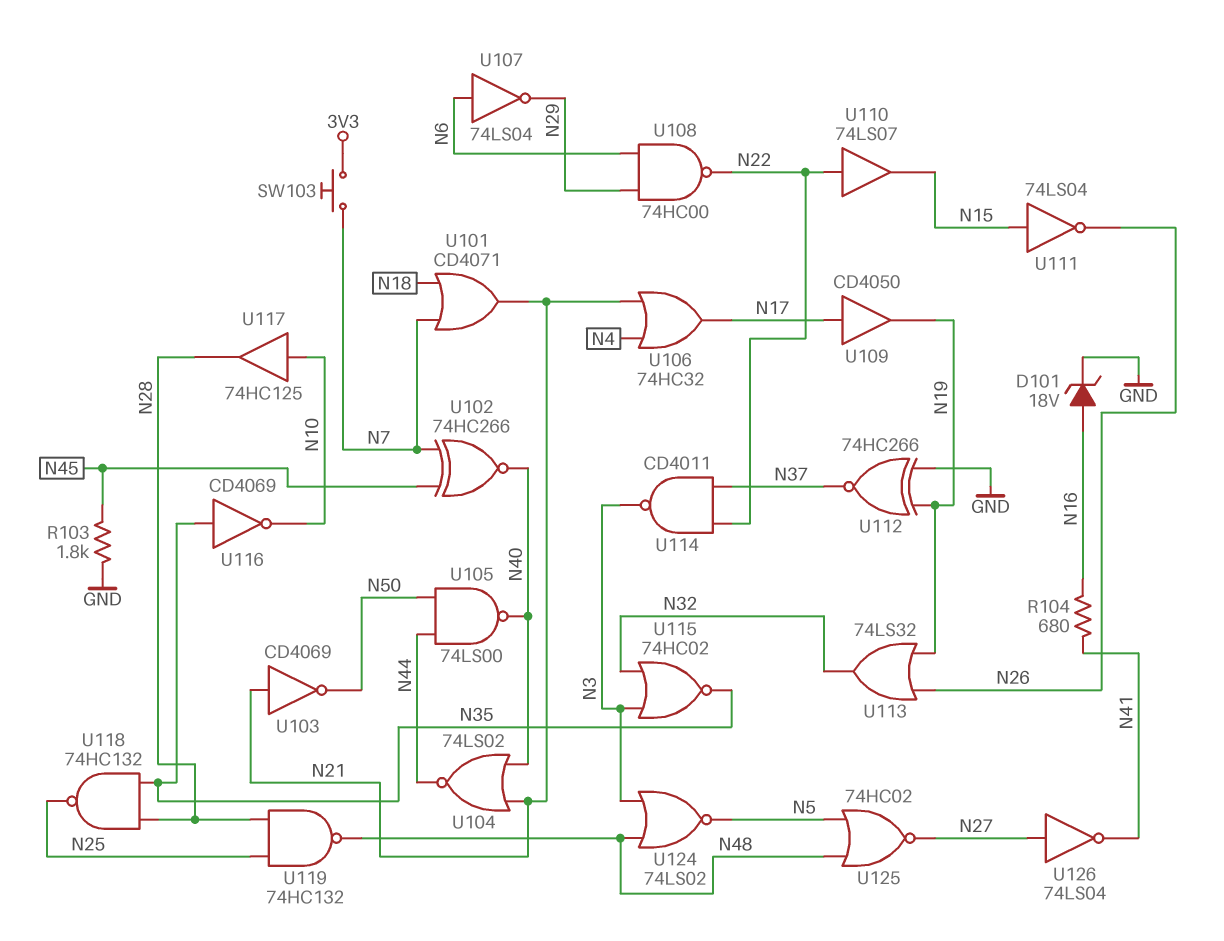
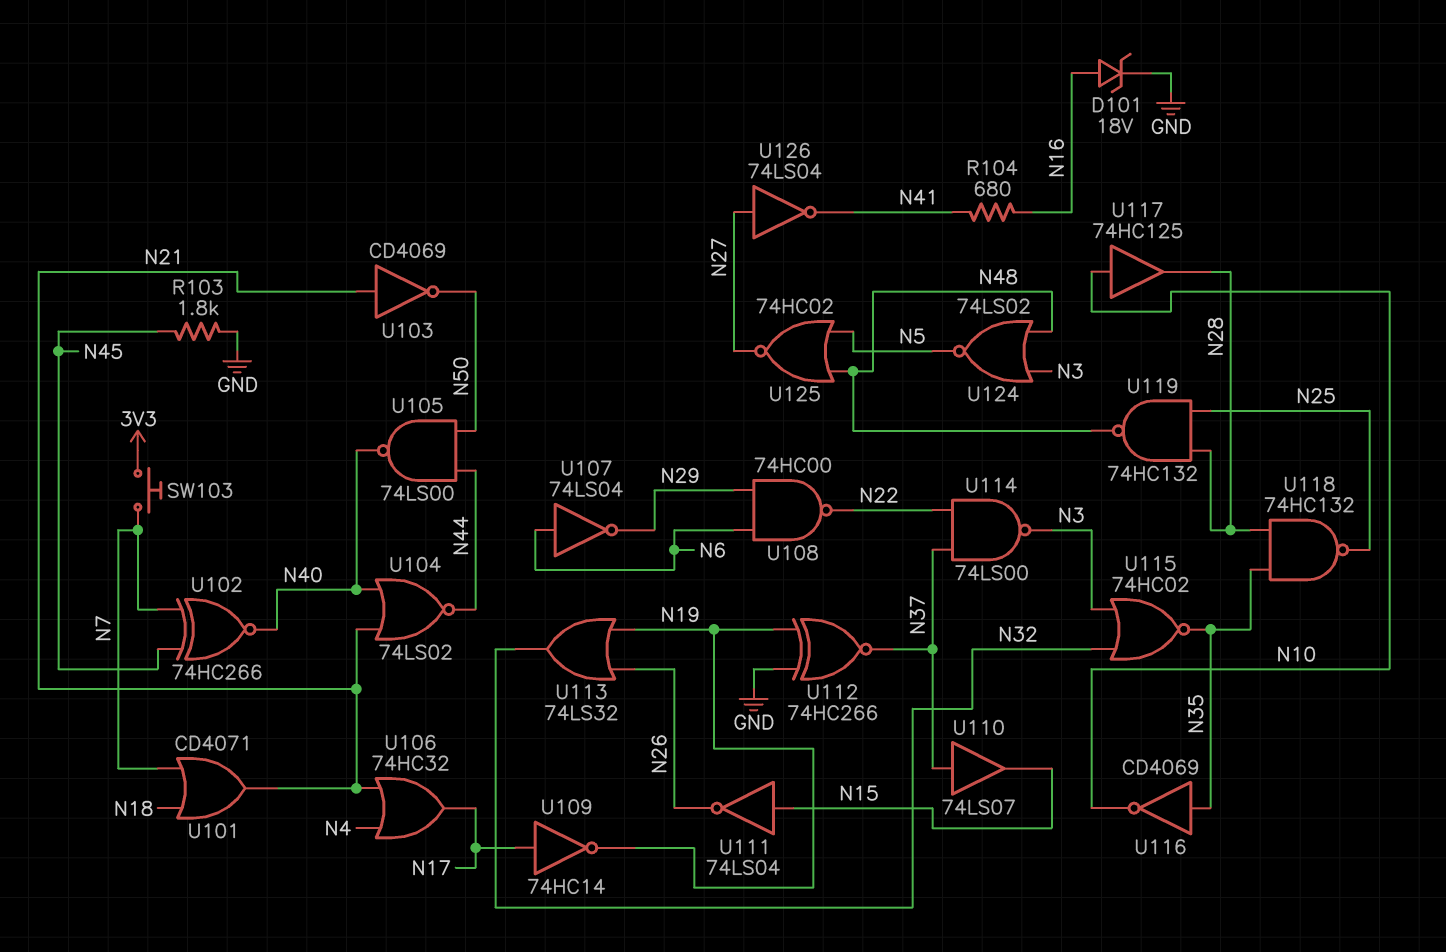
U109: buffer CD4050 (in N17, out N19) -> NOT 74HC14 (in N17, out N19)
U110: buffer 74LS07 (in N22, out N15) -> buffer 74LS07 (in N37, out N15)
U114: NAND CD4011 (in N22, in N37, out N3) -> NAND 74LS00 (in N22, in N37, out N3)

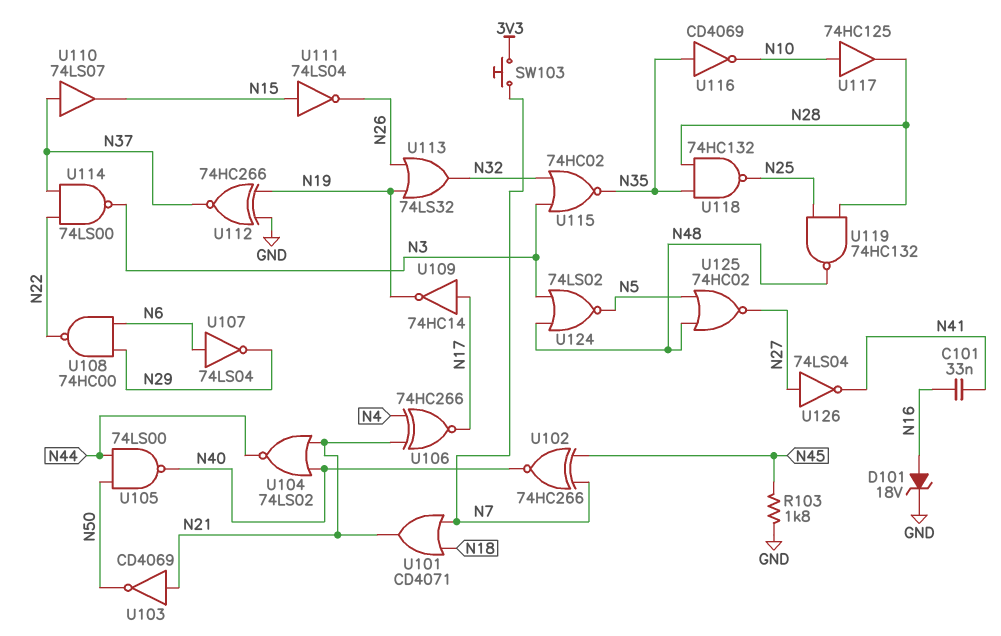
C101: none -> 33nF (N16, N41)
R104: 680 (N16, N41) -> none
U106: OR 74HC32 (in N4, in N21, out N17) -> XNOR 74HC266 (in N4, in N21, out N17)

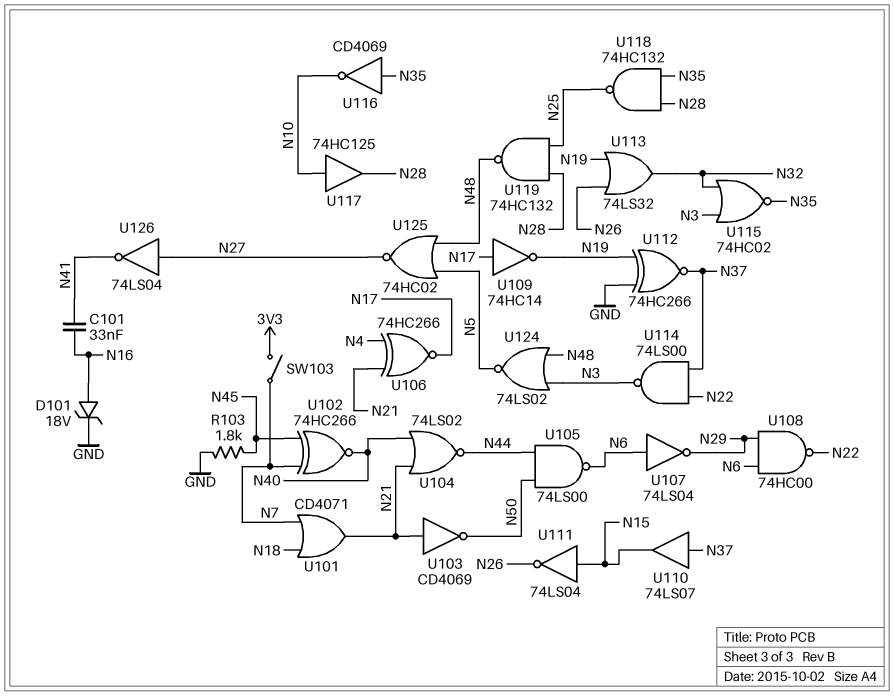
SW103: button (3V3, N7) -> switch (3V3, N7)
U105: NAND 74LS00 (in N44, in N50, out N40) -> NAND 74LS00 (in N44, in N50, out N6)

